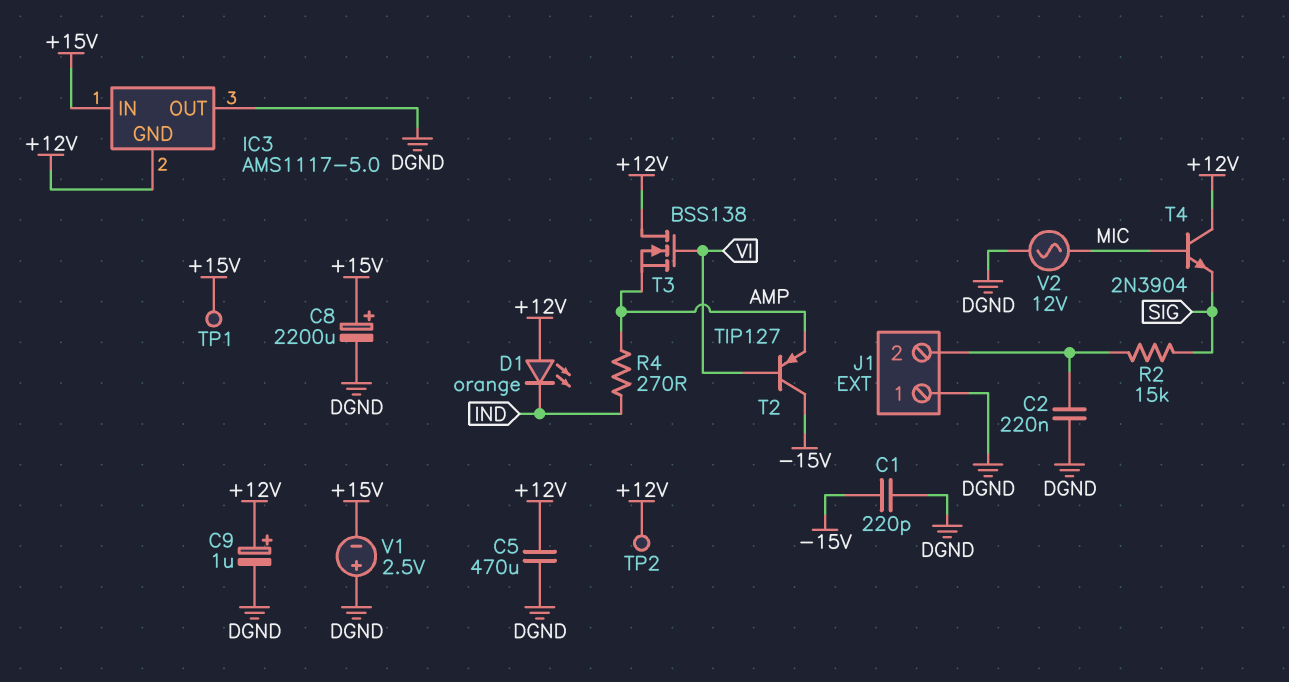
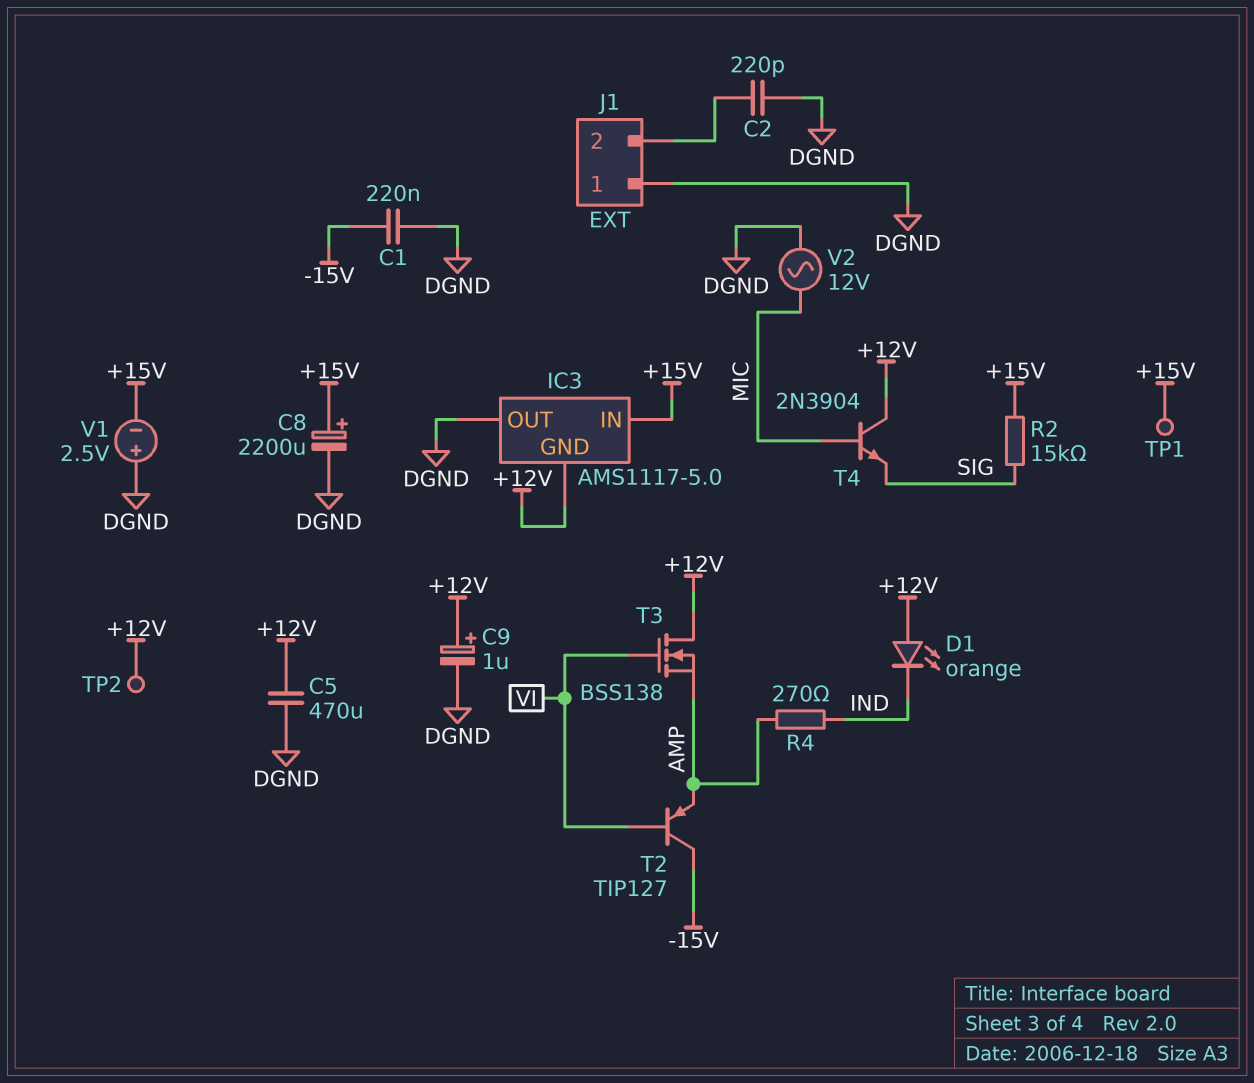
C1: 220pF (-15V, DGND) -> 220nF (-15V, DGND)
C2: 220nF (DGND, J1/2) -> 220pF (DGND, J1/2)
R2: 15k (J1/2, SIG) -> 15k (+15V, SIG)

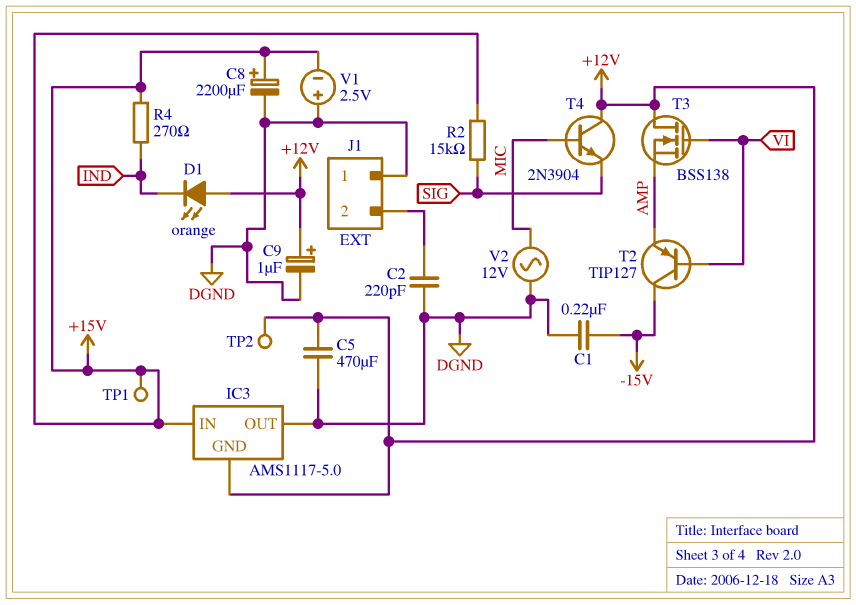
R4: 270 (AMP, IND) -> 270 (+15V, IND)

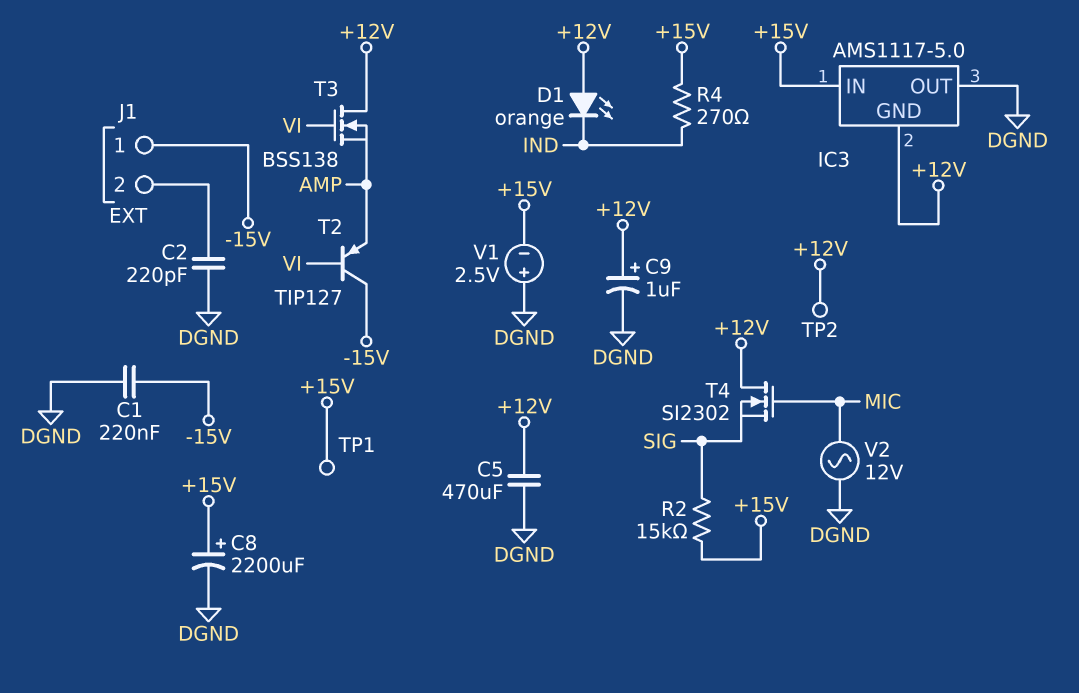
J1 pin 1: DGND -> -15V
T4: NPN 2N3904 (B MIC, C +12V, E SIG) -> NMOS SI2302 (G MIC, D +12V, S SIG)

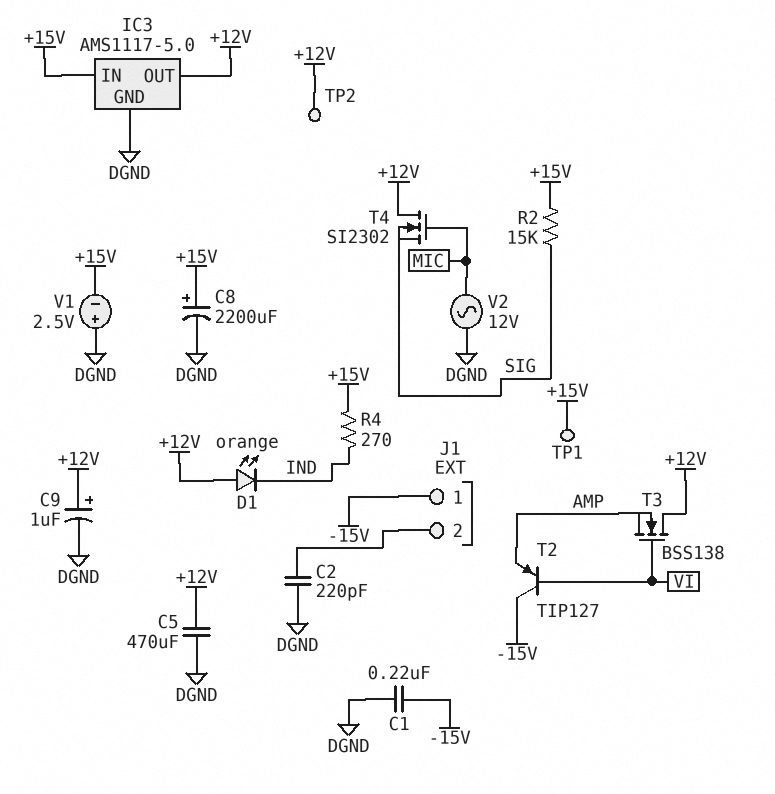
IC3 pin GND: +12V -> DGND
IC3 pin OUT: DGND -> +12V

